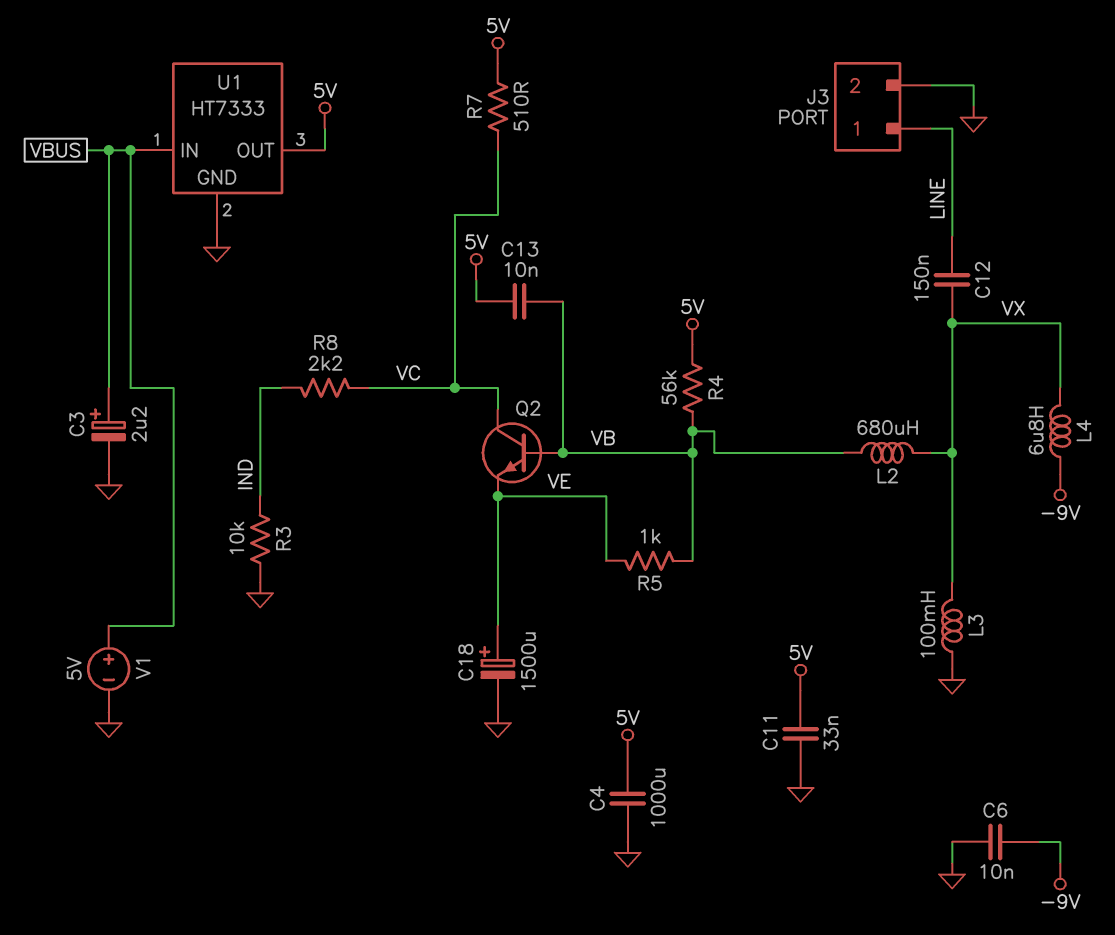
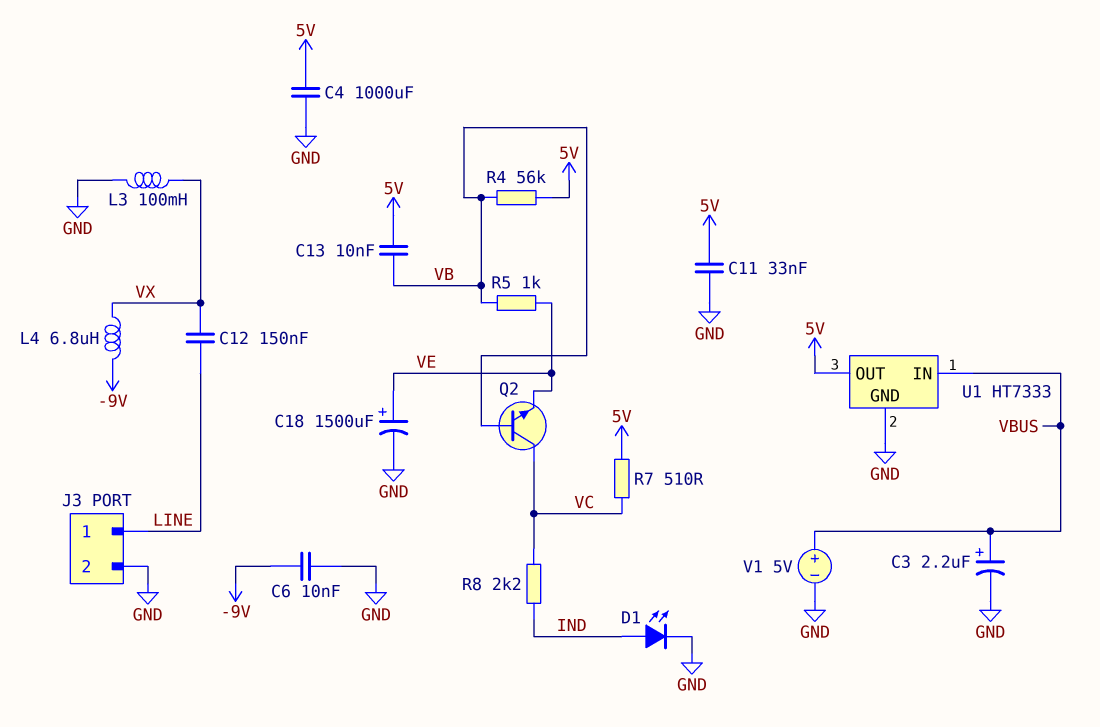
D1: none -> LED (A IND, K GND)
L2: 680uH (VB, VX) -> none
R3: 10k (GND, IND) -> none

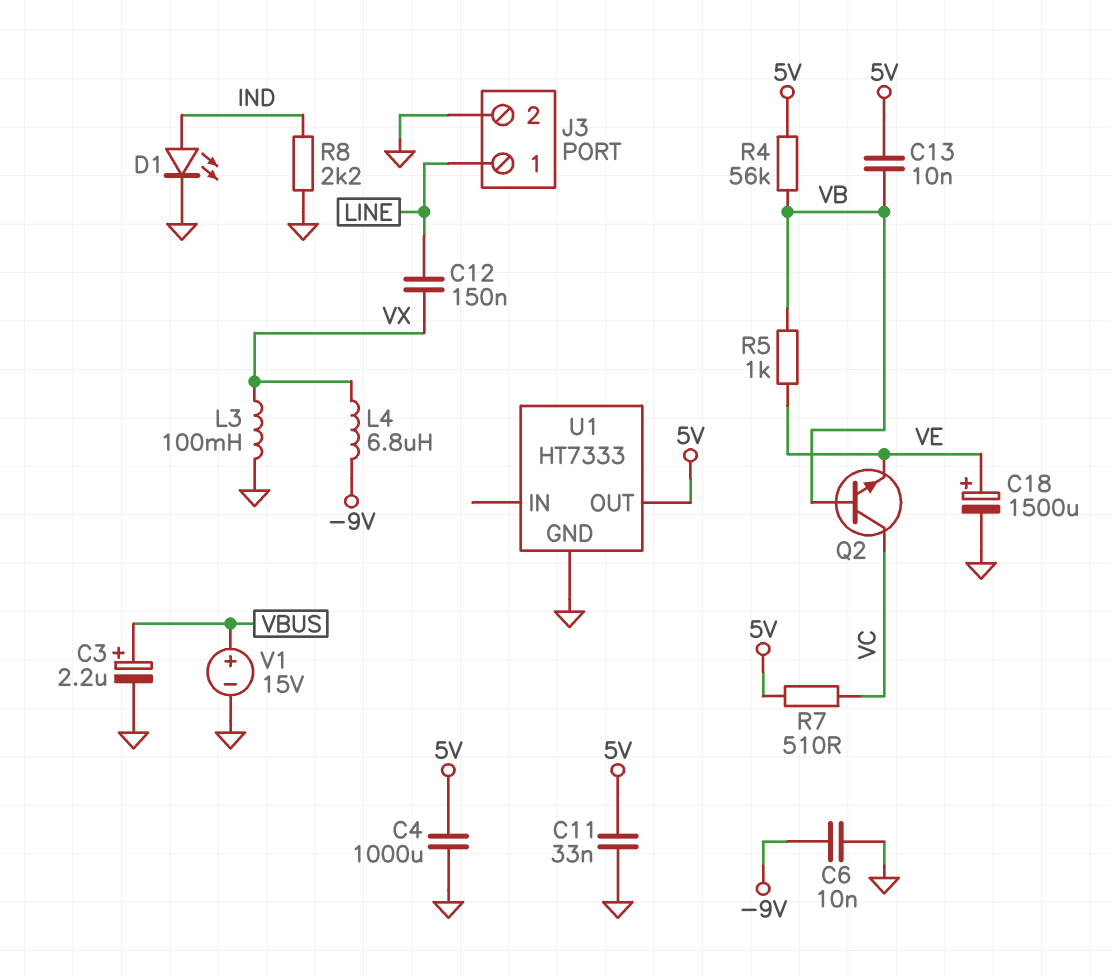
R8: 2.2k (IND, VC) -> 2.2k (GND, IND)
U1 pin IN: VBUS -> none
V1: 5V (plus VBUS, minus GND) -> 15V (plus VBUS, minus GND)

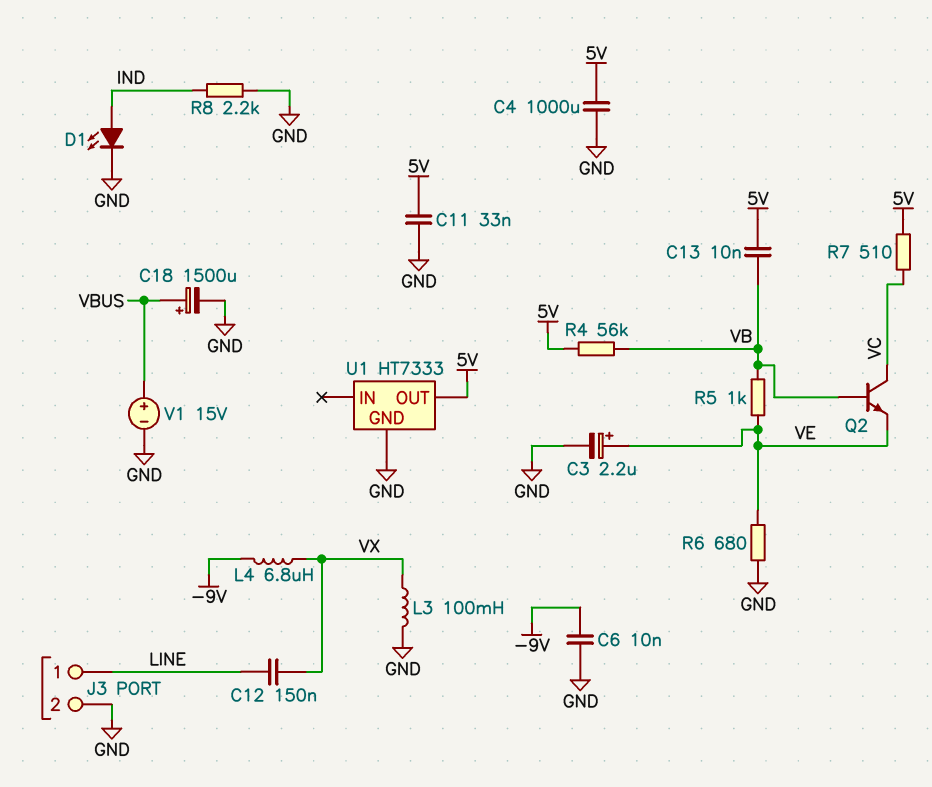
C3: 2.2uF (plus VBUS, minus GND) -> 2.2uF (plus VE, minus GND)
C18: 1500uF (plus VE, minus GND) -> 1500uF (plus VBUS, minus GND)
R6: none -> 680 (GND, VE)

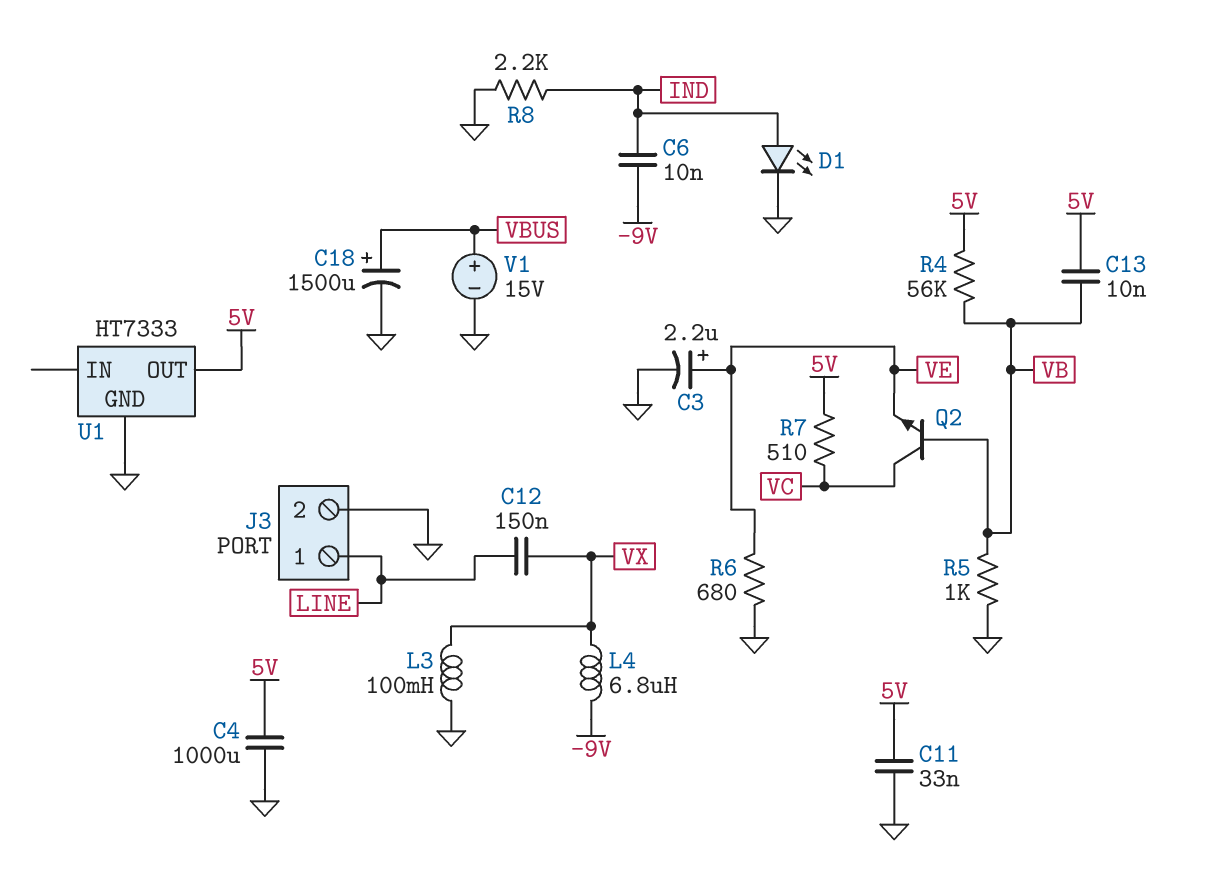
C6: 10nF (-9V, GND) -> 10nF (-9V, IND)
R5: 1k (VB, VE) -> 1k (GND, VB)

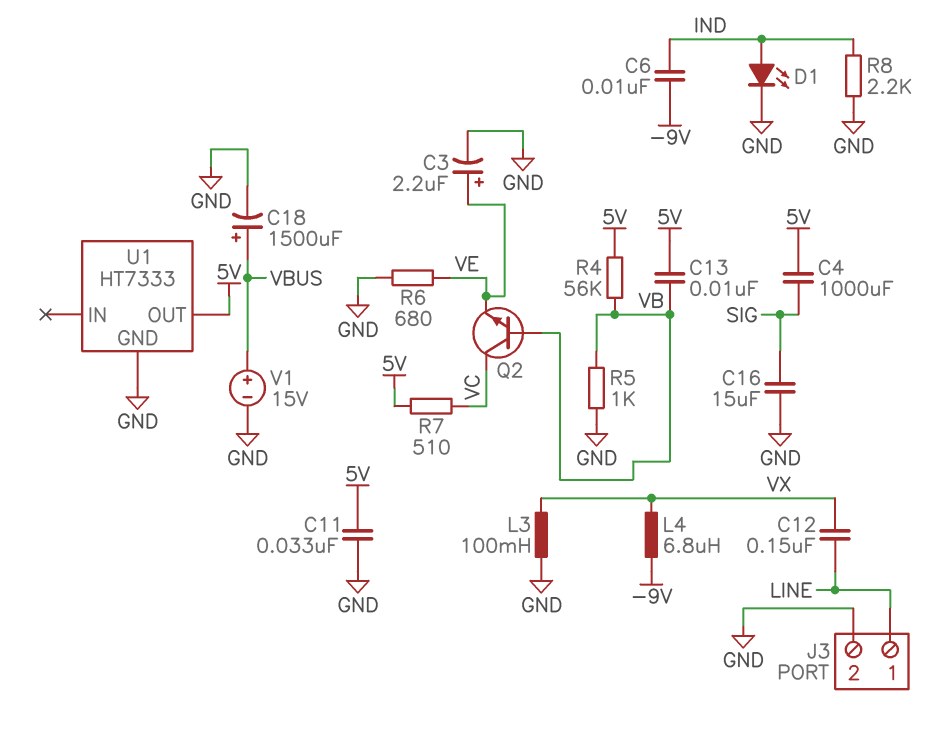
C4: 1000uF (5V, GND) -> 1000uF (5V, SIG)
C16: none -> 15uF (GND, SIG)

